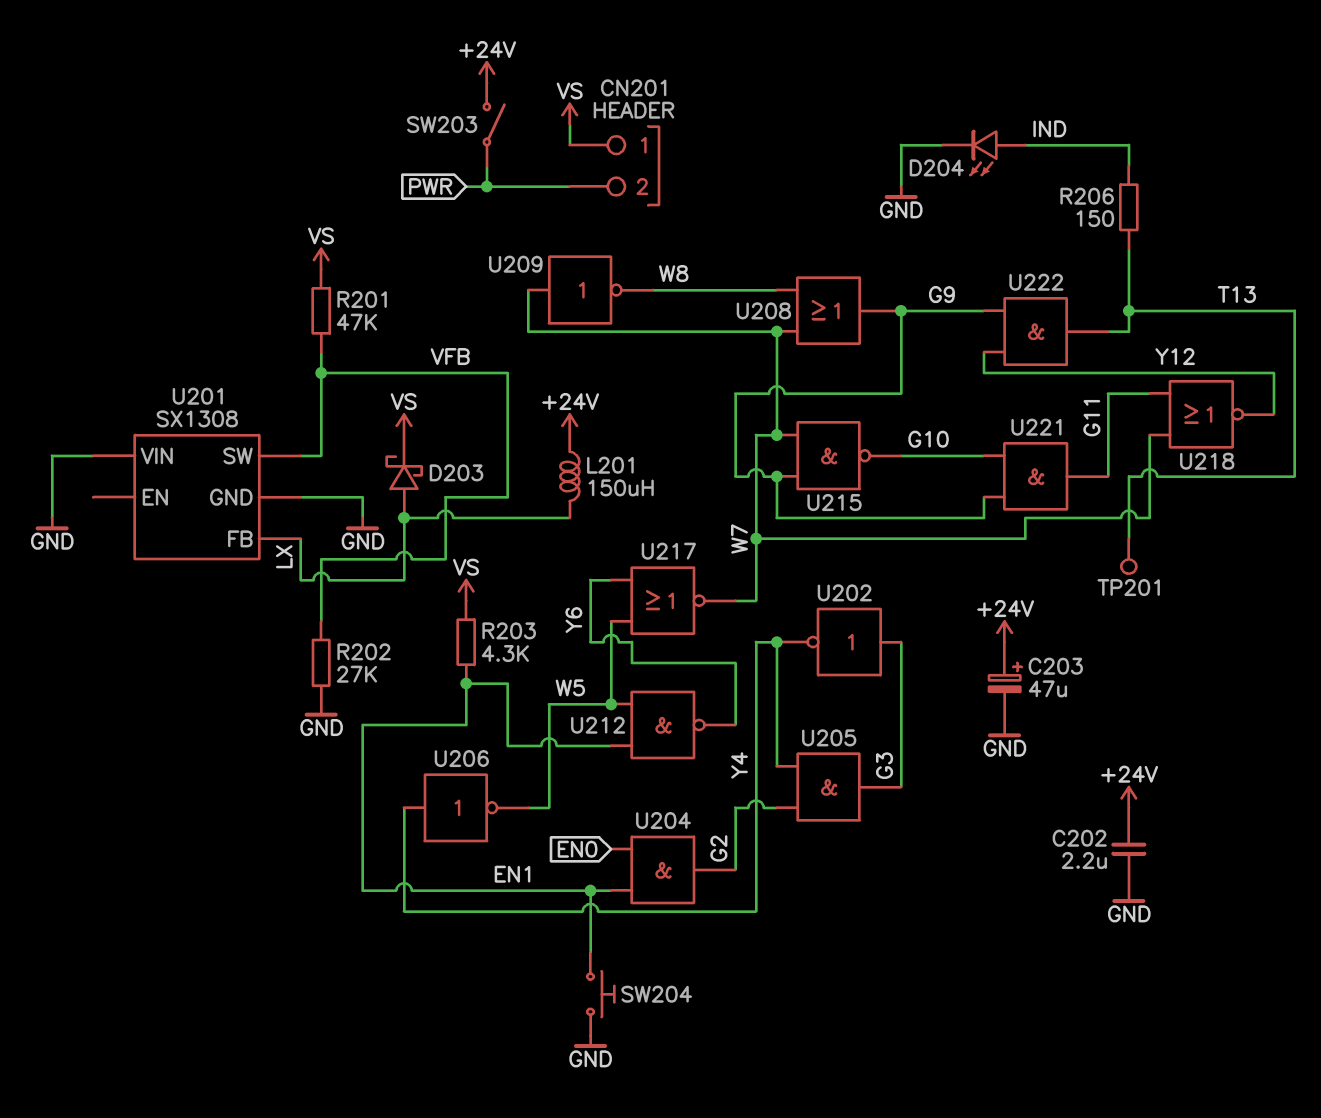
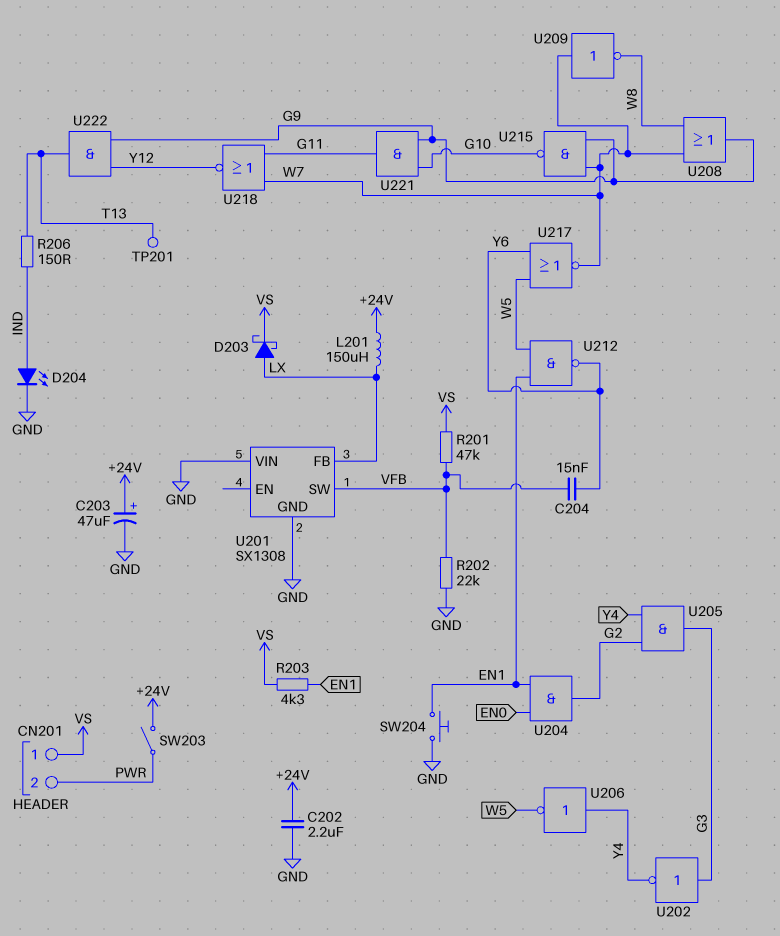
C204: none -> 15nF (VFB, Y6)
R202: 27k (GND, VFB) -> 22k (GND, VFB)

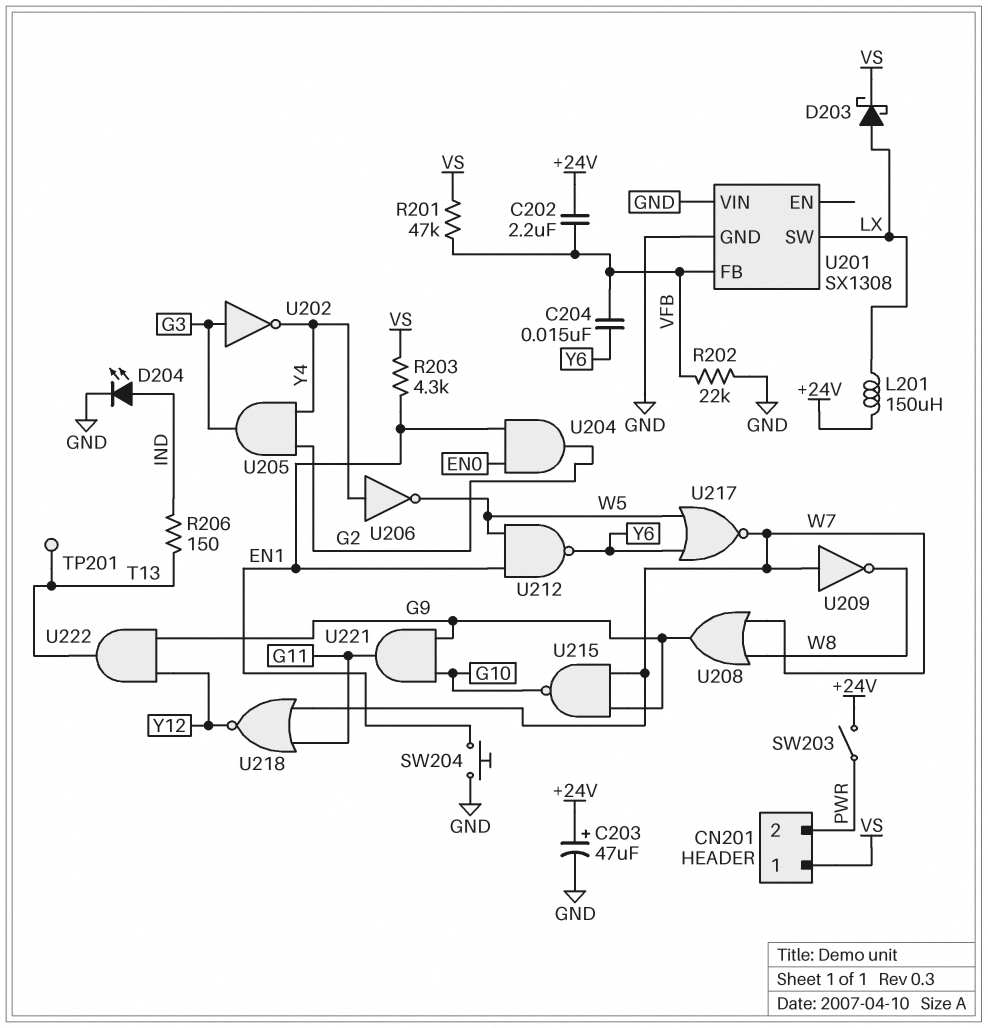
C202: 2.2uF (+24V, GND) -> 2.2uF (+24V, VFB)
U201 pin FB: LX -> VFB
U201 pin SW: VFB -> LX

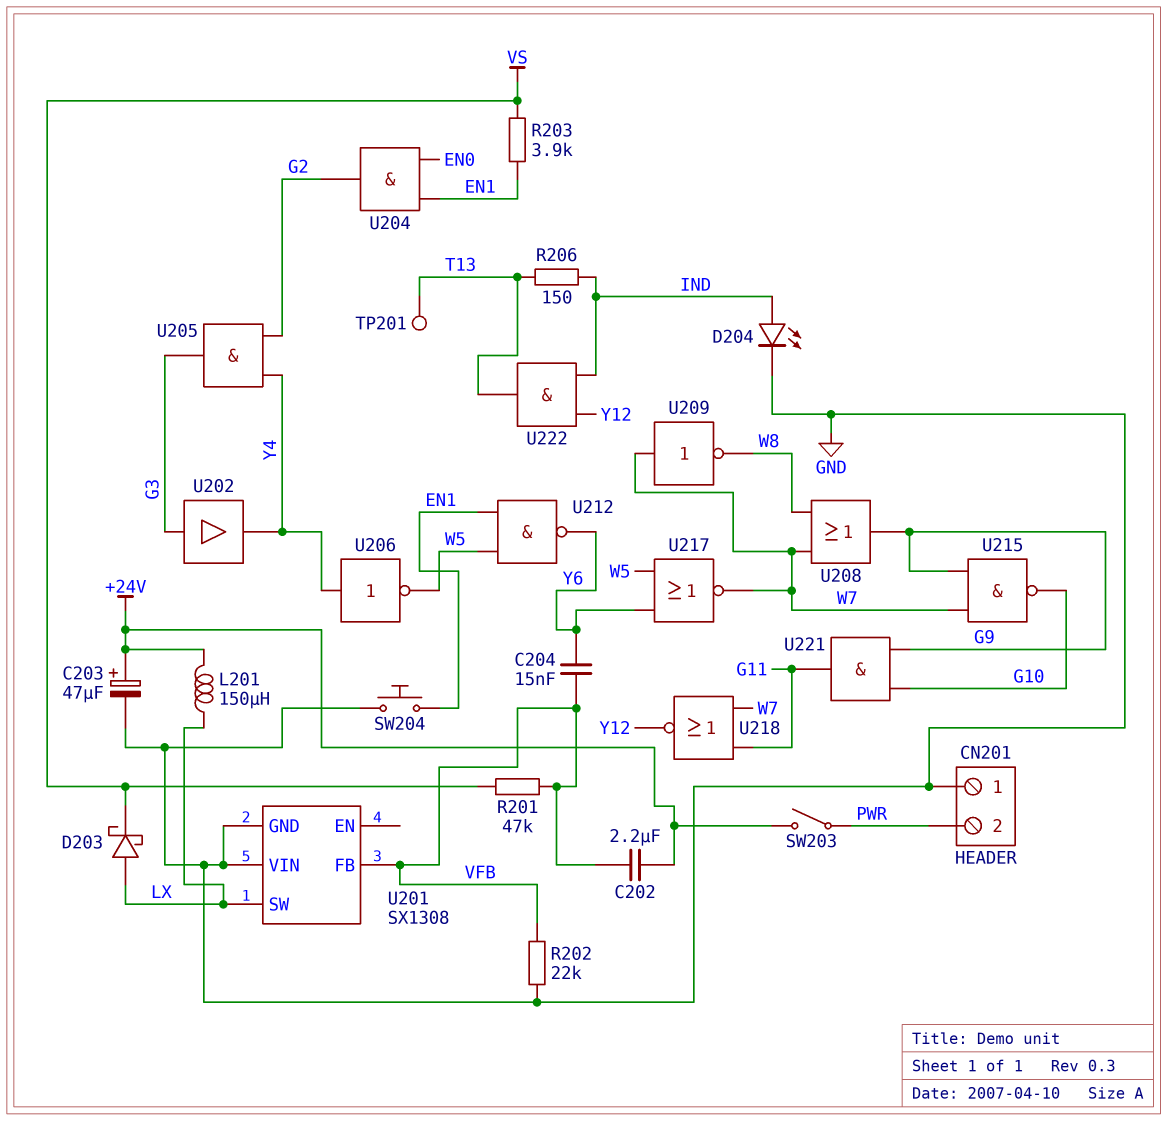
CN201 pin 1: VS -> GND
R203: 4.3k (EN1, VS) -> 3.9k (EN1, VS)
U202: NOT (in G3, out Y4) -> buffer (in G3, out Y4)
U222: AND (in G9, in Y12, out T13) -> AND (in IND, in Y12, out T13)

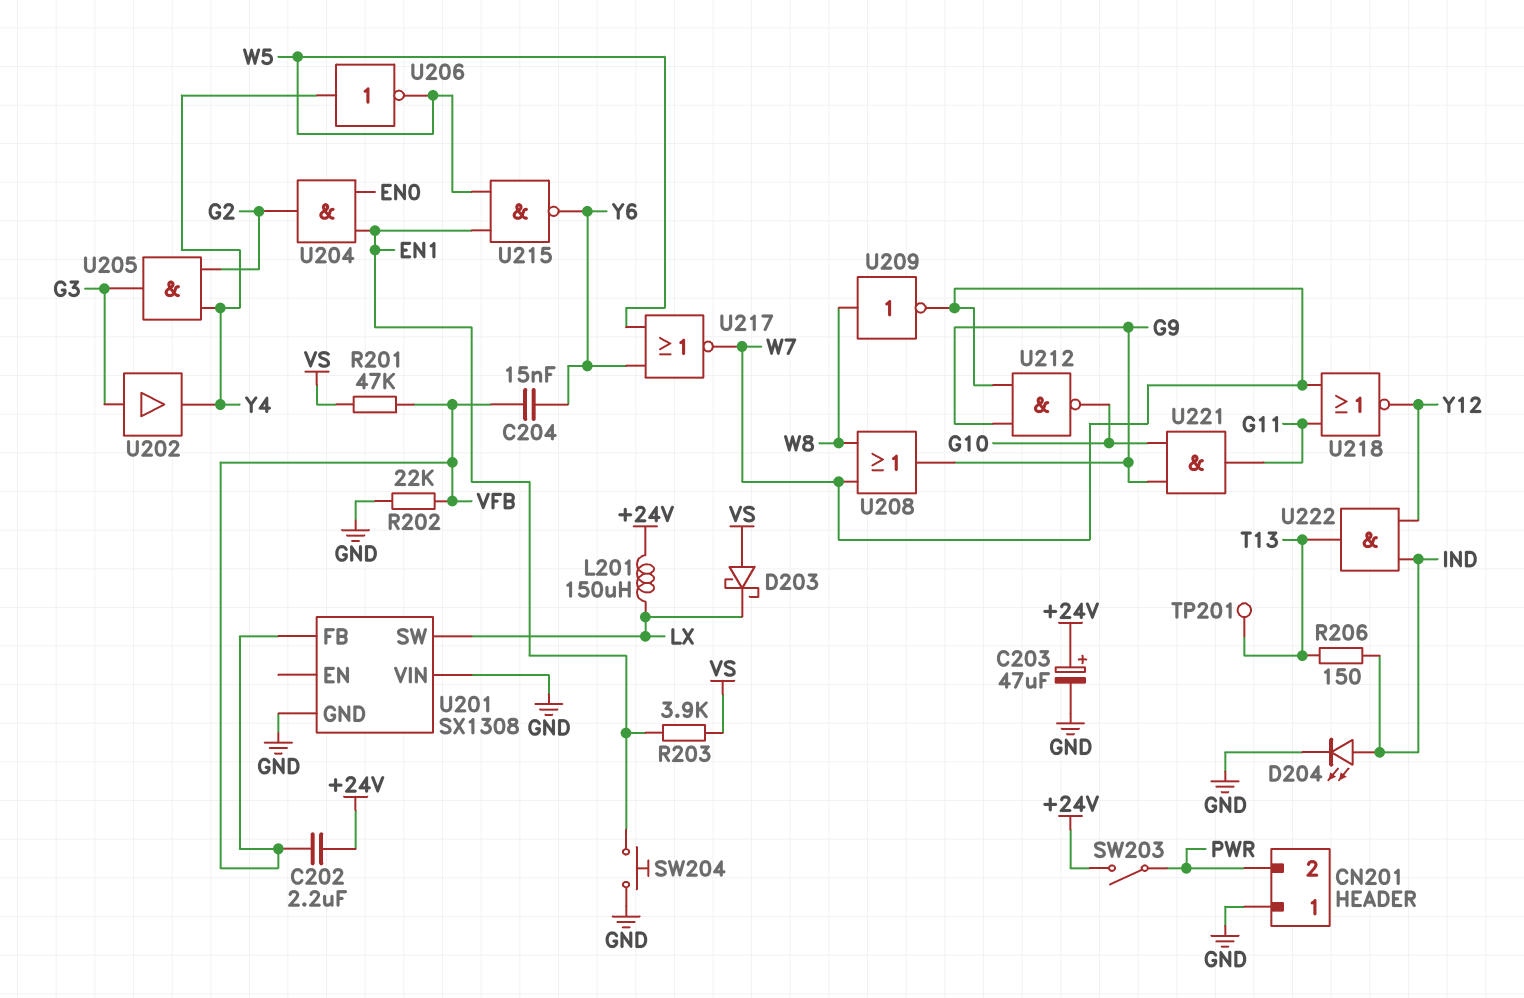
D203: schottky (A LX, K VS) -> schottky (A VS, K LX)
U209: NOT (in W7, out W8) -> NOT (in W8, out W7)
U212: NAND (in EN1, in W5, out Y6) -> NAND (in G9, in W7, out G10)
U215: NAND (in G9, in W7, out G10) -> NAND (in EN1, in W5, out Y6)

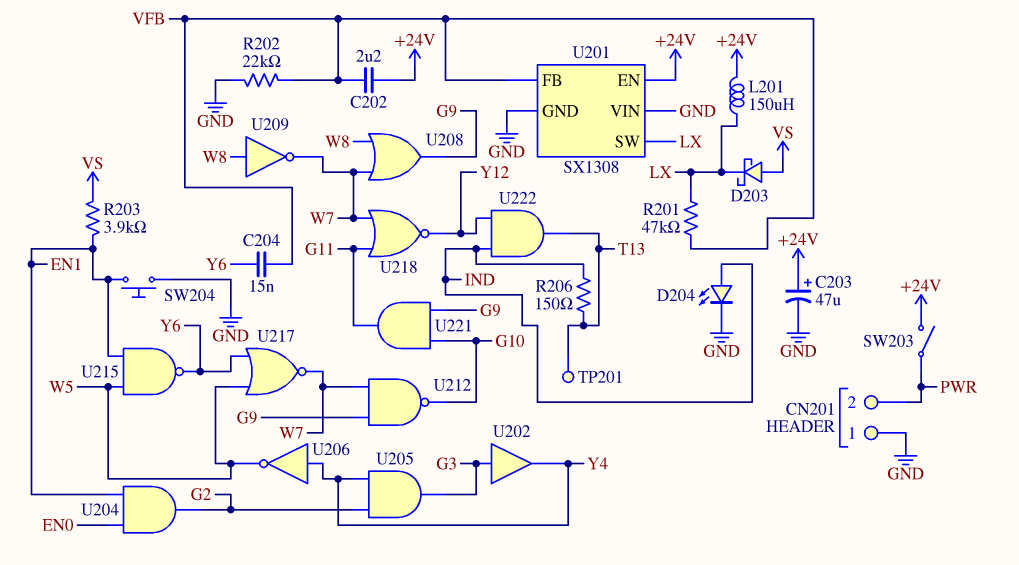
R201: 47k (VFB, VS) -> 47k (LX, VFB)
U201 pin EN: none -> +24V

